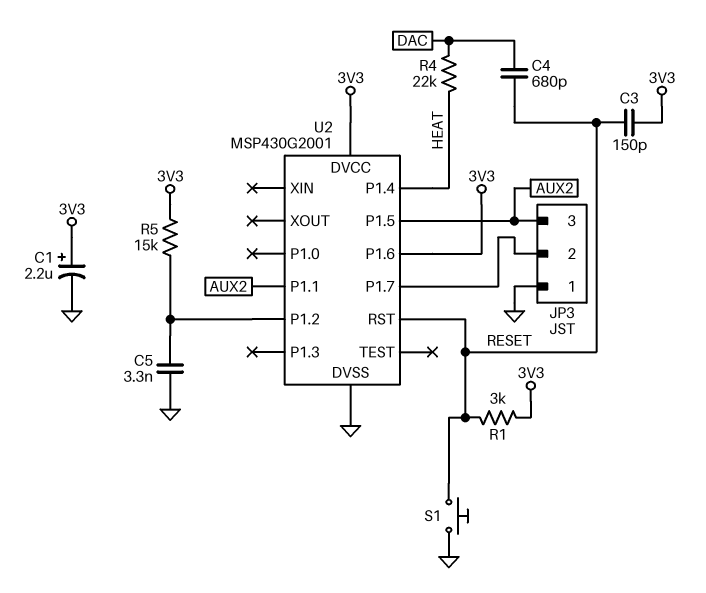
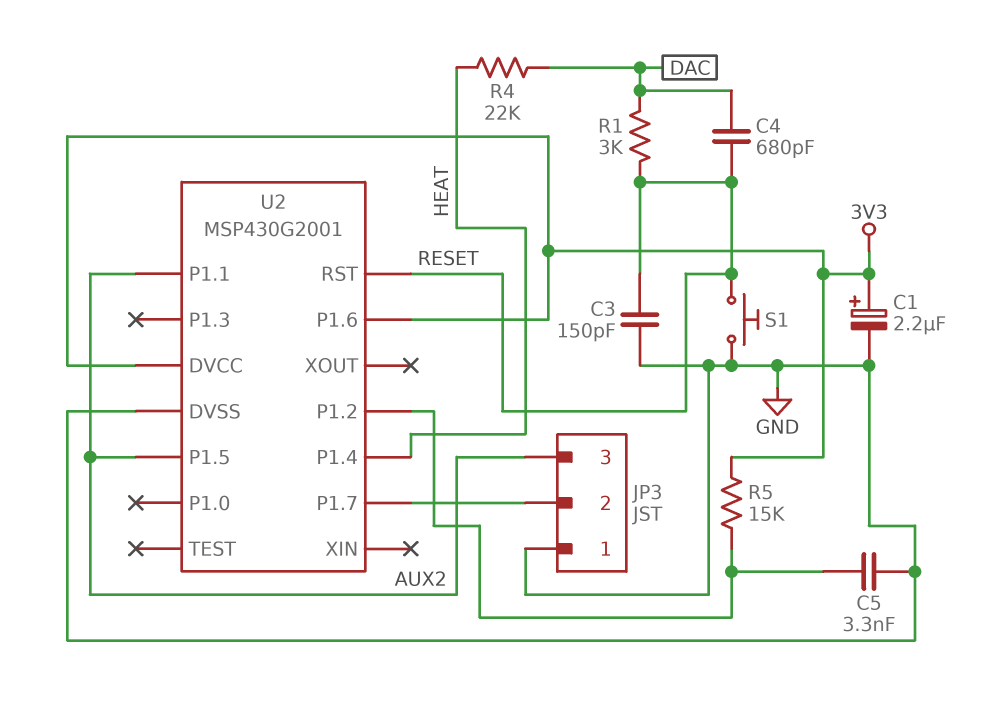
C3: 150pF (3V3, RESET) -> 150pF (GND, RESET)
R1: 3k (3V3, RESET) -> 3k (DAC, RESET)

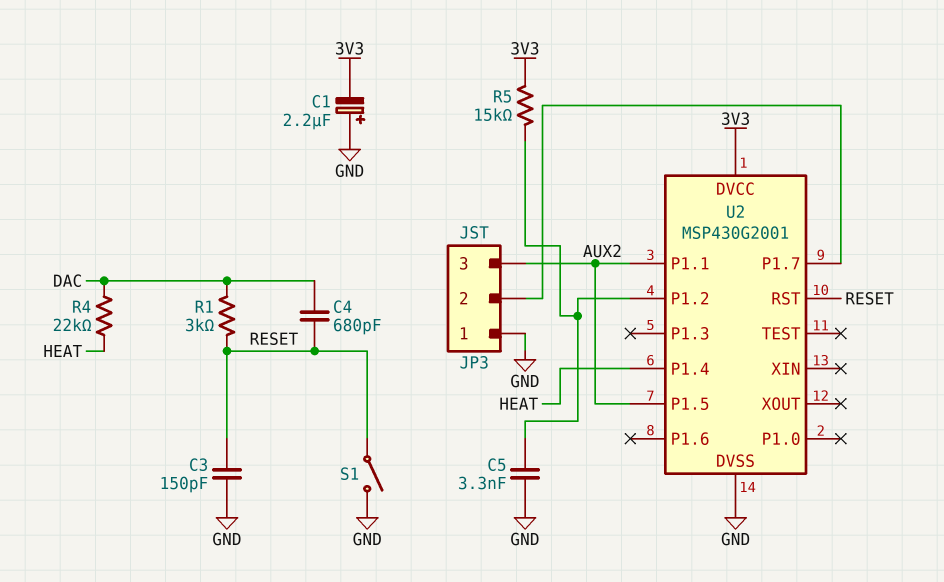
C1: 2.2uF (plus 3V3, minus GND) -> 2.2uF (plus GND, minus 3V3)
S1: button (GND, RESET) -> switch (GND, RESET)
U2 pin P1.6: 3V3 -> none

